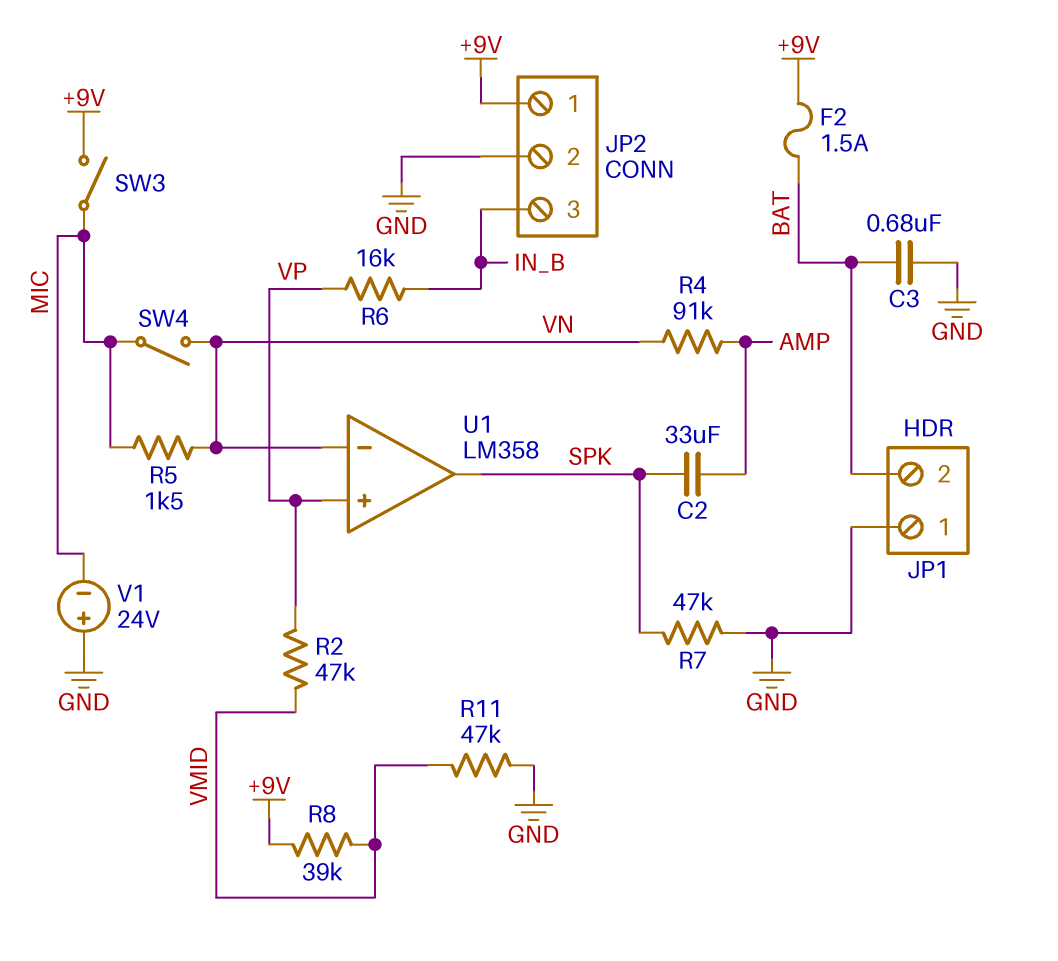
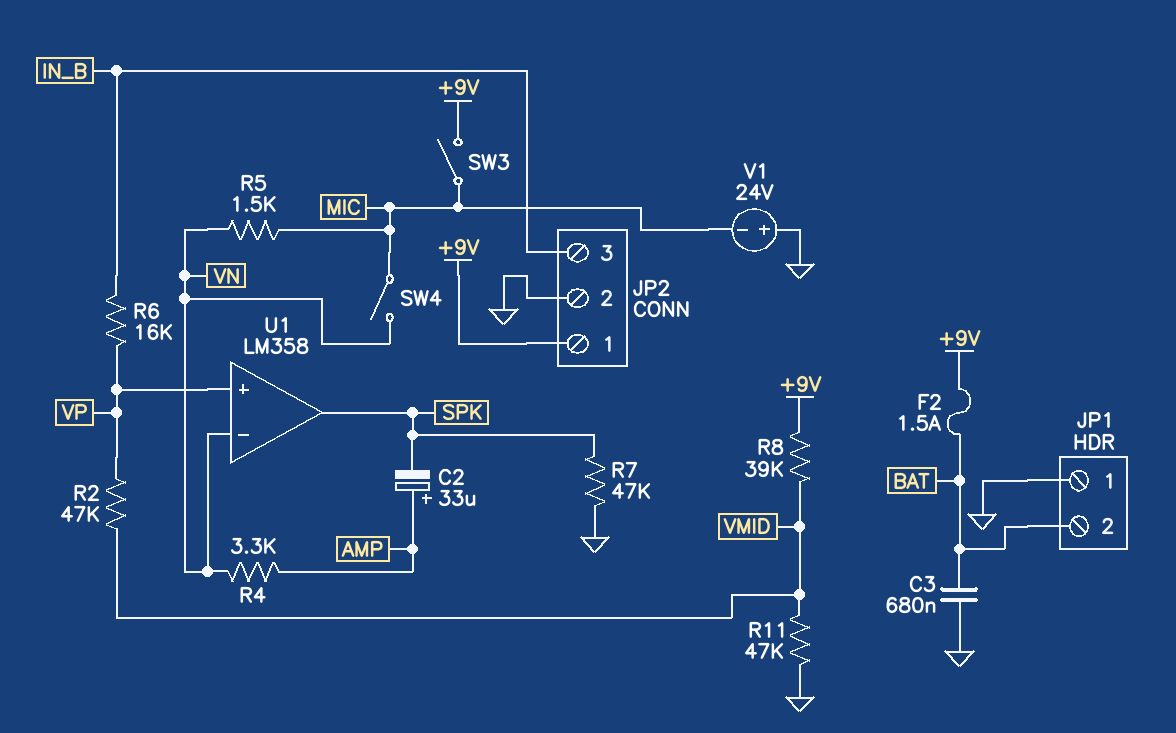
C2: 33uF (AMP, SPK) -> 33uF (plus AMP, minus SPK)
R4: 91k (AMP, VN) -> 3.3k (AMP, VN)

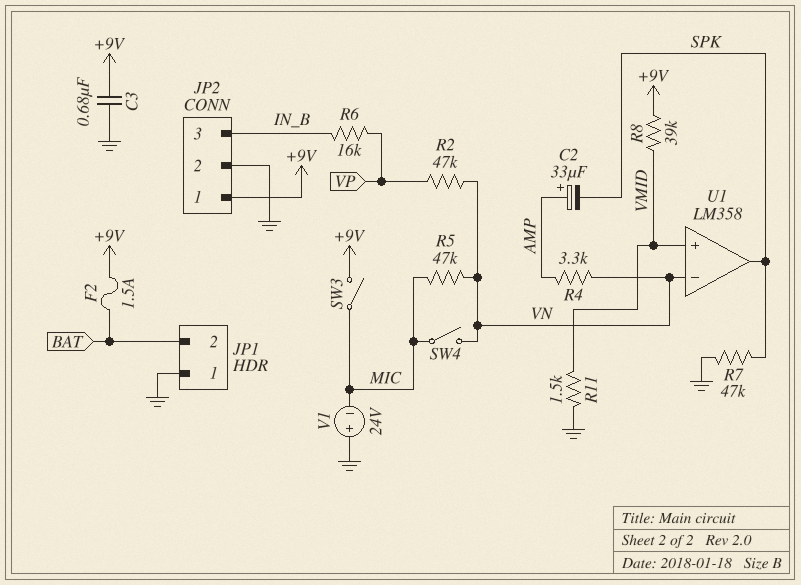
C3: 680nF (BAT, GND) -> 680nF (+9V, GND)
R2: 47k (VMID, VP) -> 47k (VN, VP)
R5: 1.5k (MIC, VN) -> 47k (MIC, VN)
R11: 47k (GND, VMID) -> 1.5k (GND, VMID)
U1 pin in+: VP -> VMID

